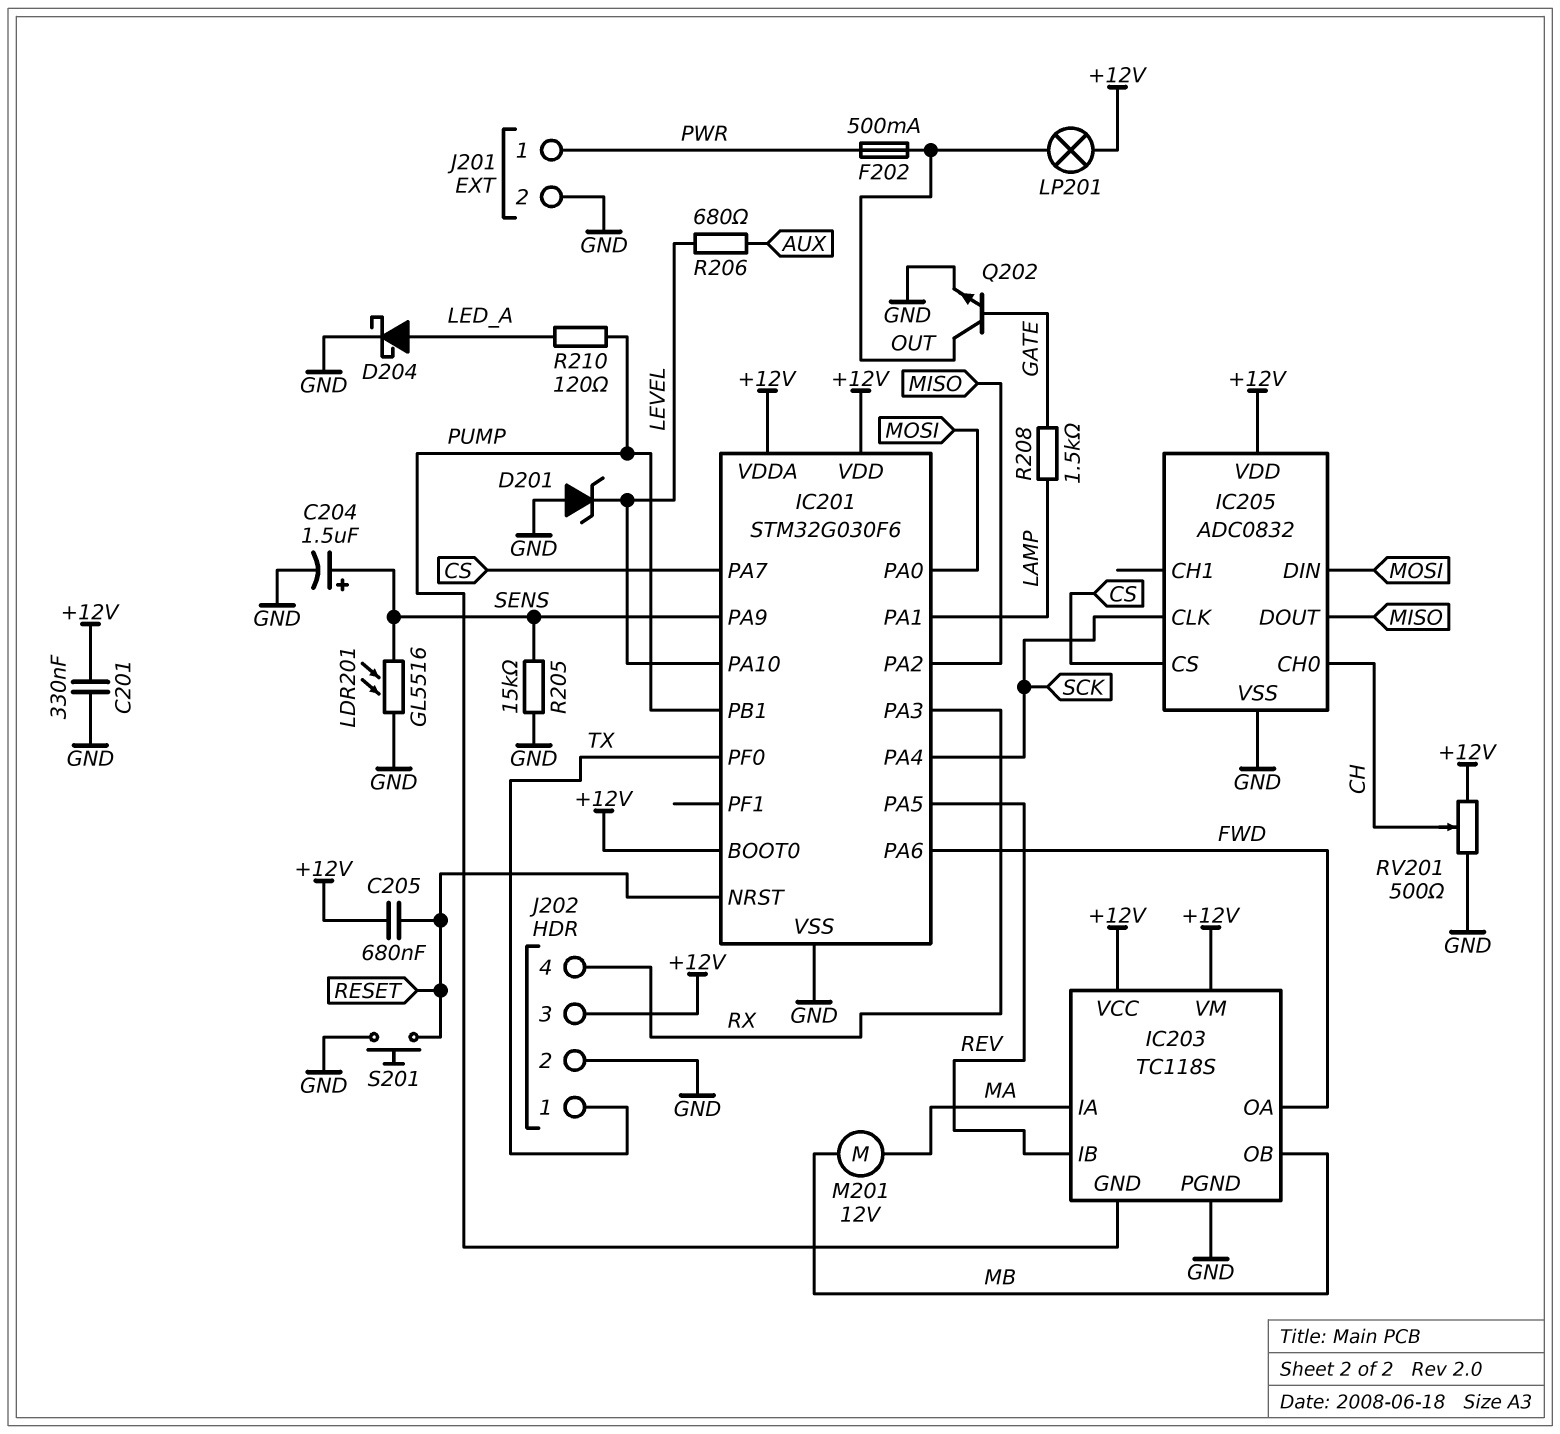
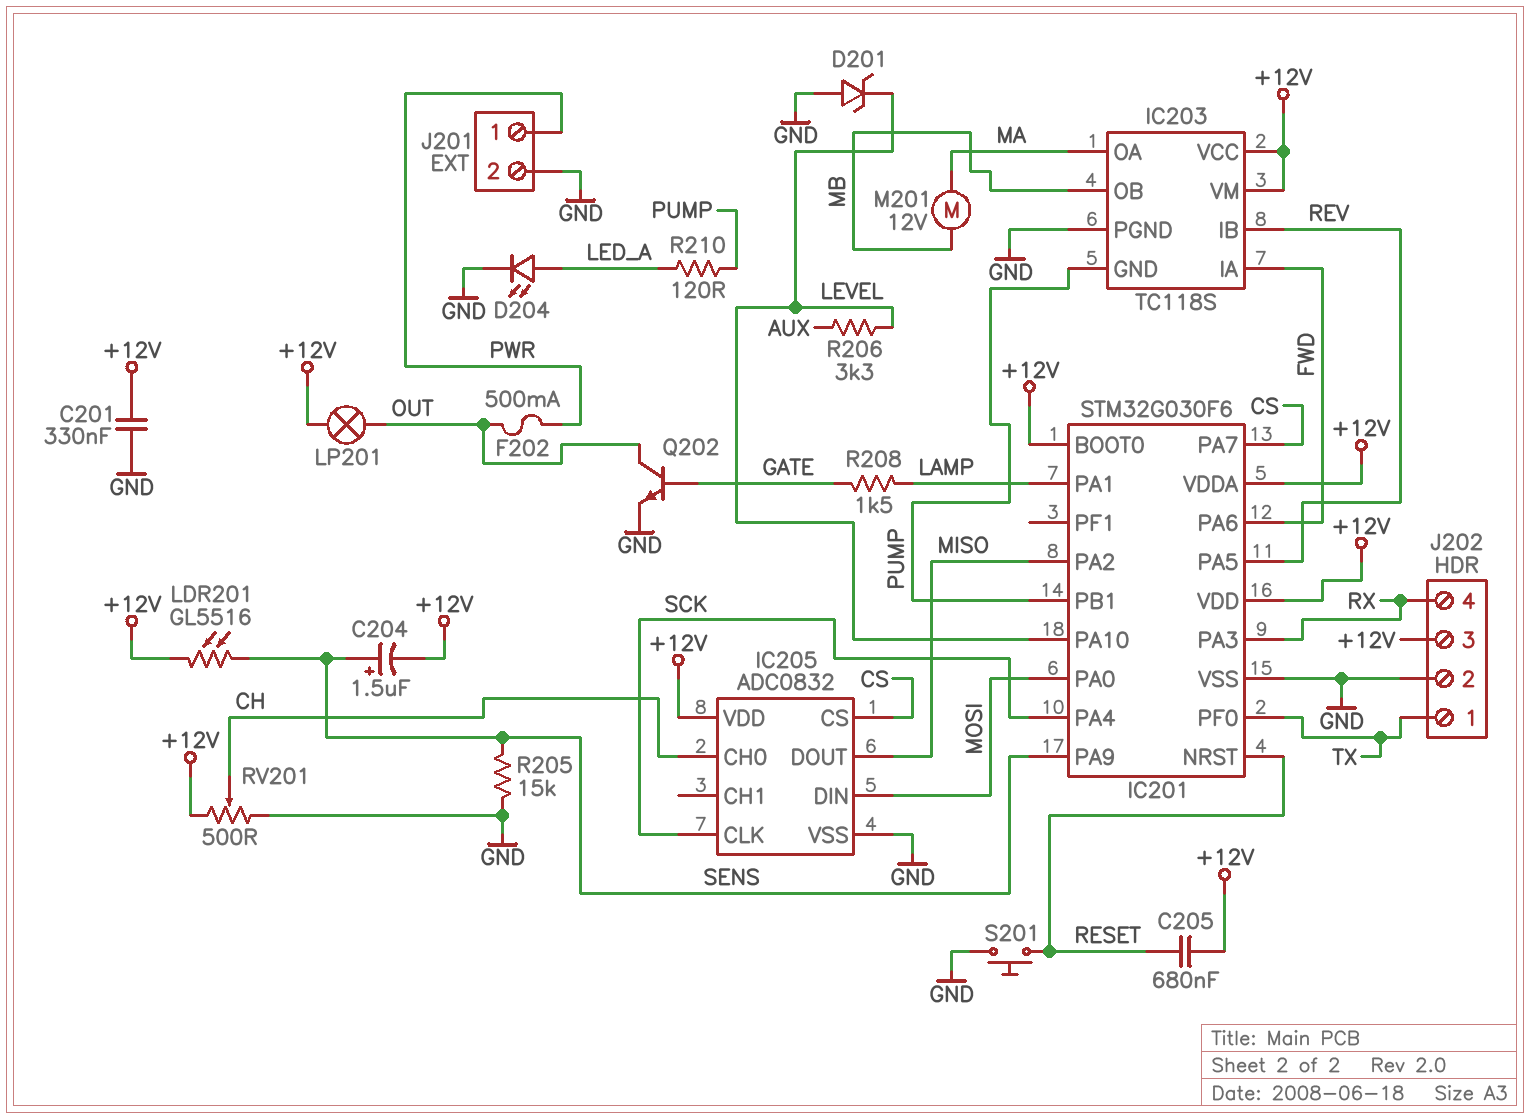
C204: 1.5uF (plus SENS, minus GND) -> 1.5uF (plus SENS, minus +12V)
D204: schottky (A LED_A, K GND) -> LED (A LED_A, K GND)
IC203 pin IA: MA -> FWD
IC203 pin OA: FWD -> MA
LDR201: GL5516 (GND, SENS) -> GL5516 (+12V, SENS)
R206: 680 (AUX, LEVEL) -> 3.3k (AUX, LEVEL)

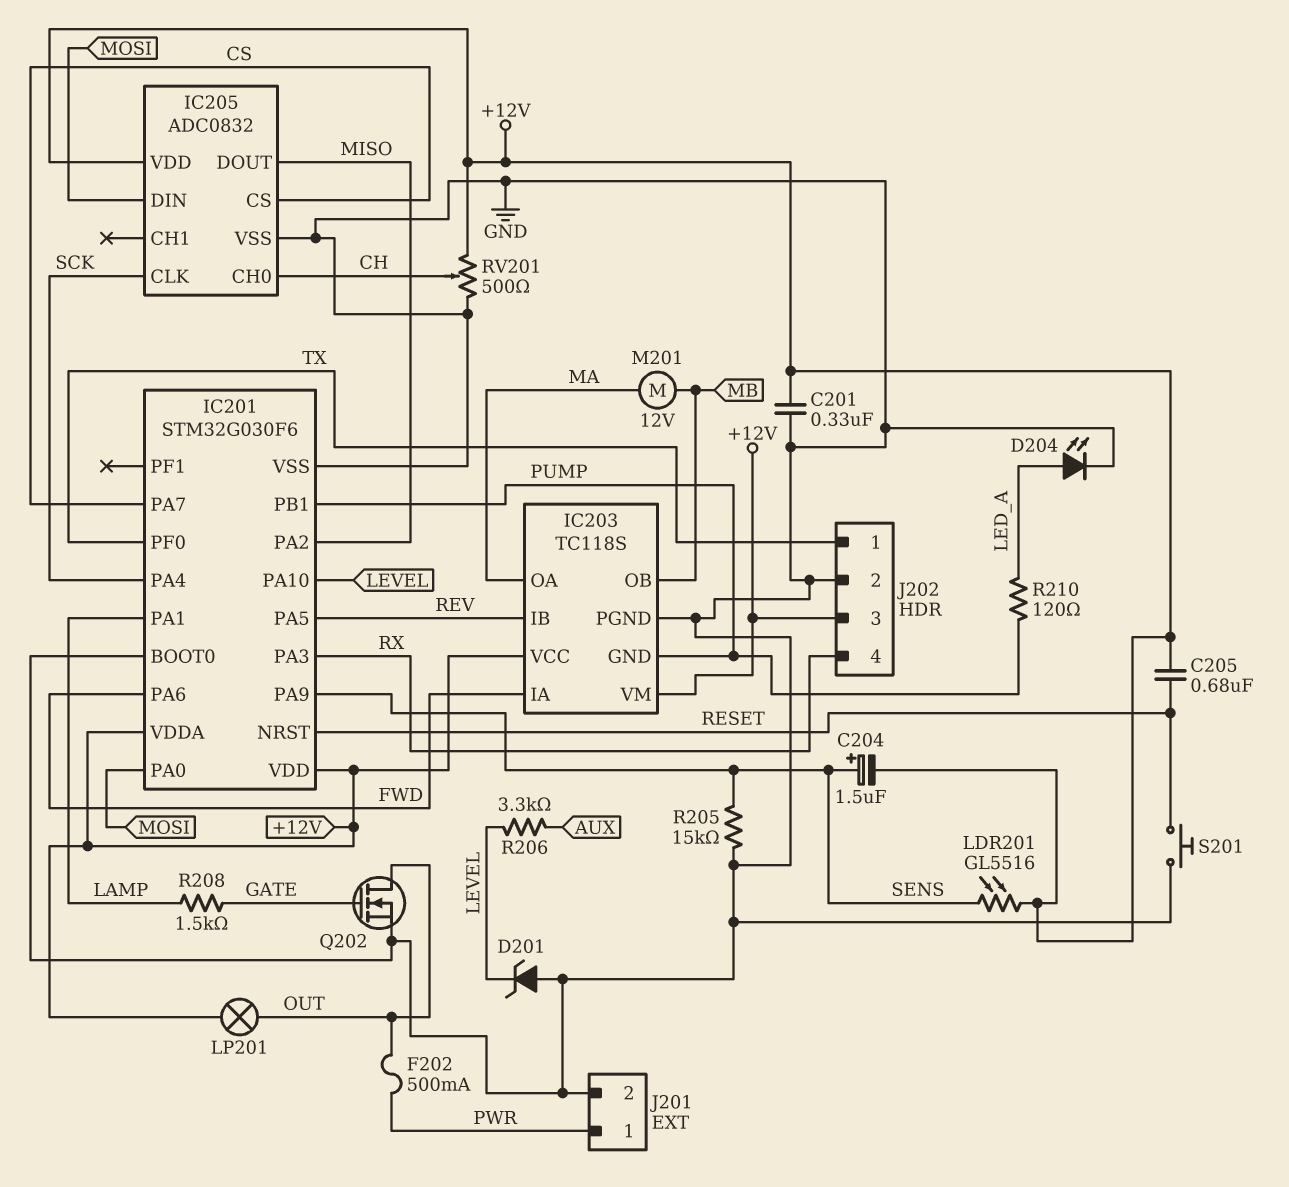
IC201 pin BOOT0: +12V -> GND
Q202: NPN (B GATE, C OUT, E GND) -> NMOS (G GATE, D OUT, S GND)

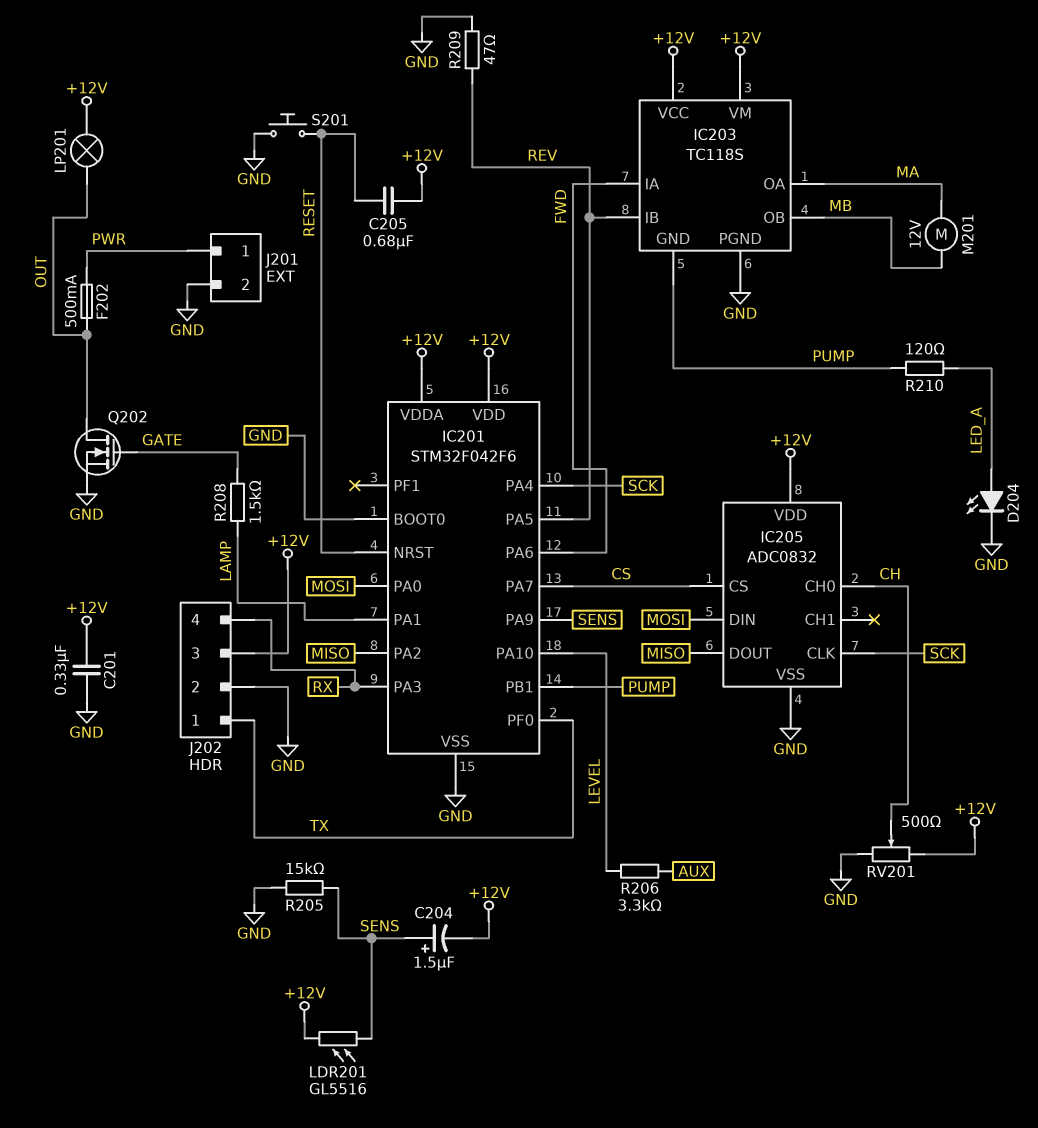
D201: zener (A GND, K LEVEL) -> none
IC201: STM32G030F6 -> STM32F042F6
R209: none -> 47 (GND, REV)

